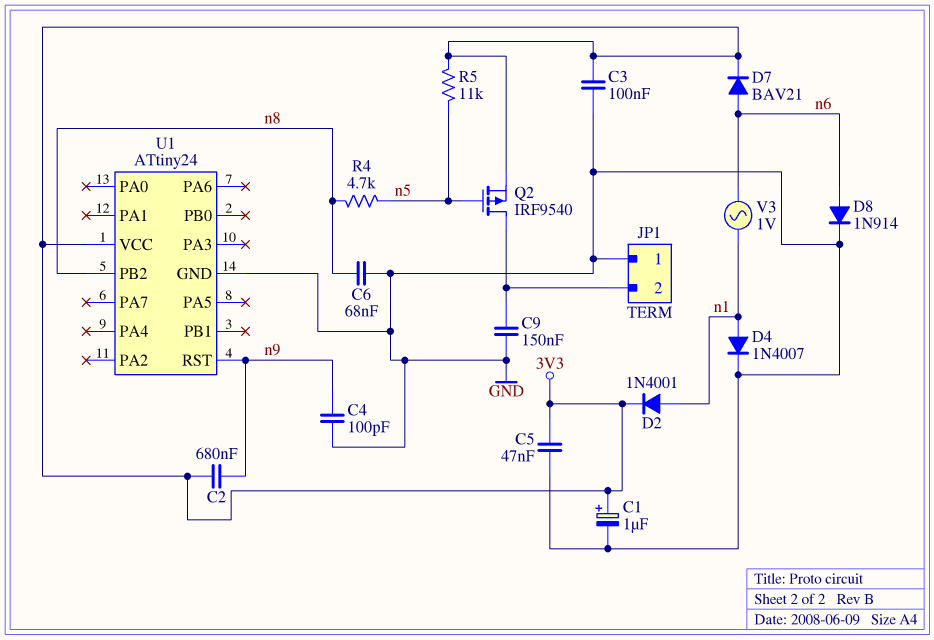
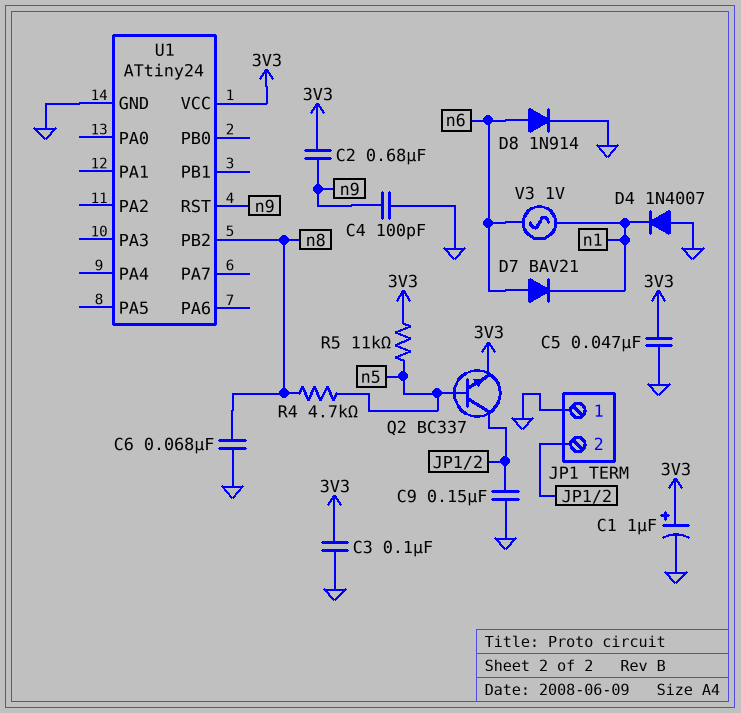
D2: diode 1N4001 (A n1, K 3V3) -> none
D4: diode 1N4007 (A n1, K GND) -> diode 1N4007 (A GND, K n1)
D7: diode BAV21 (A n6, K 3V3) -> diode BAV21 (A n6, K n1)
Q2: PMOS IRF9540 (G n5, D JP1/2, S 3V3) -> NPN BC337 (B n5, C JP1/2, E 3V3)

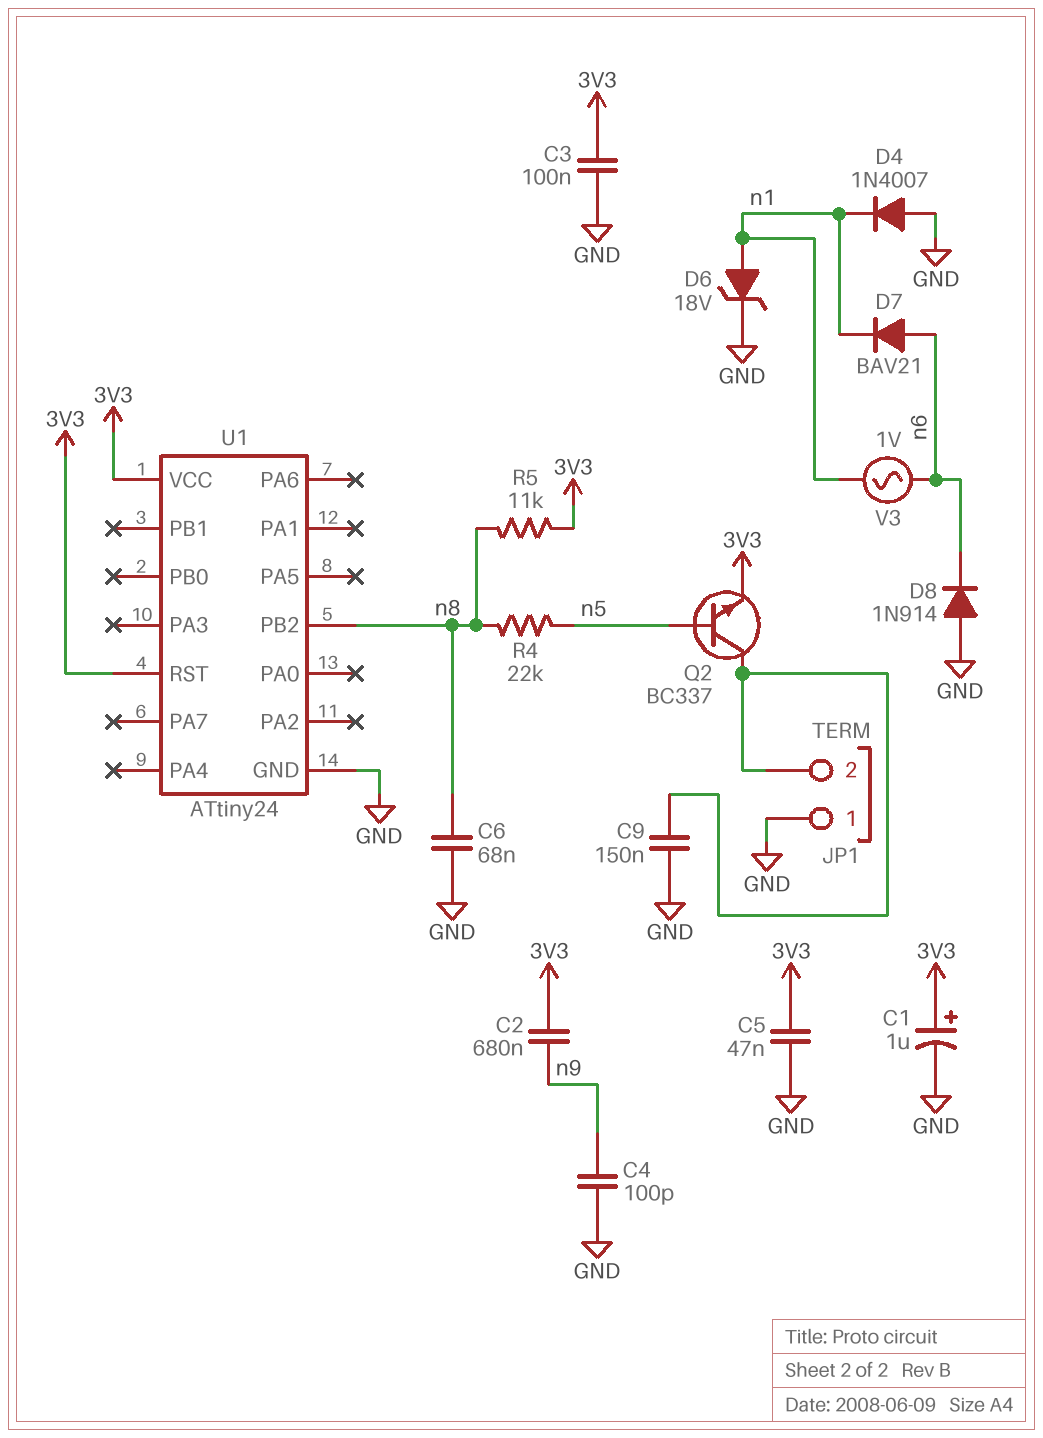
D6: none -> zener 18V (A n1, K GND)
D8: diode 1N914 (A n6, K GND) -> diode 1N914 (A GND, K n6)
R4: 4.7k (n5, n8) -> 22k (n5, n8)
R5: 11k (3V3, n5) -> 11k (3V3, n8)
U1 pin RST: n9 -> 3V3

